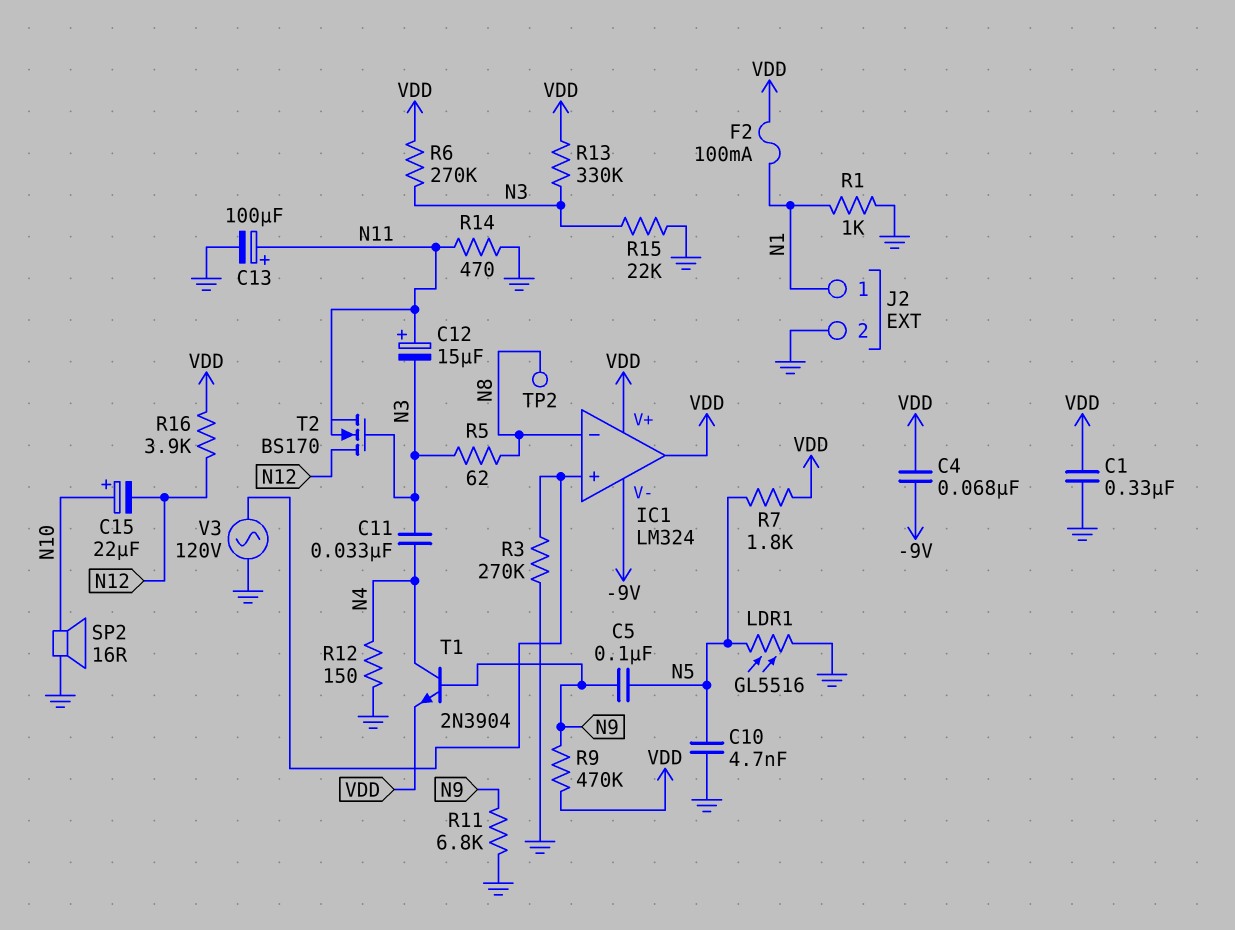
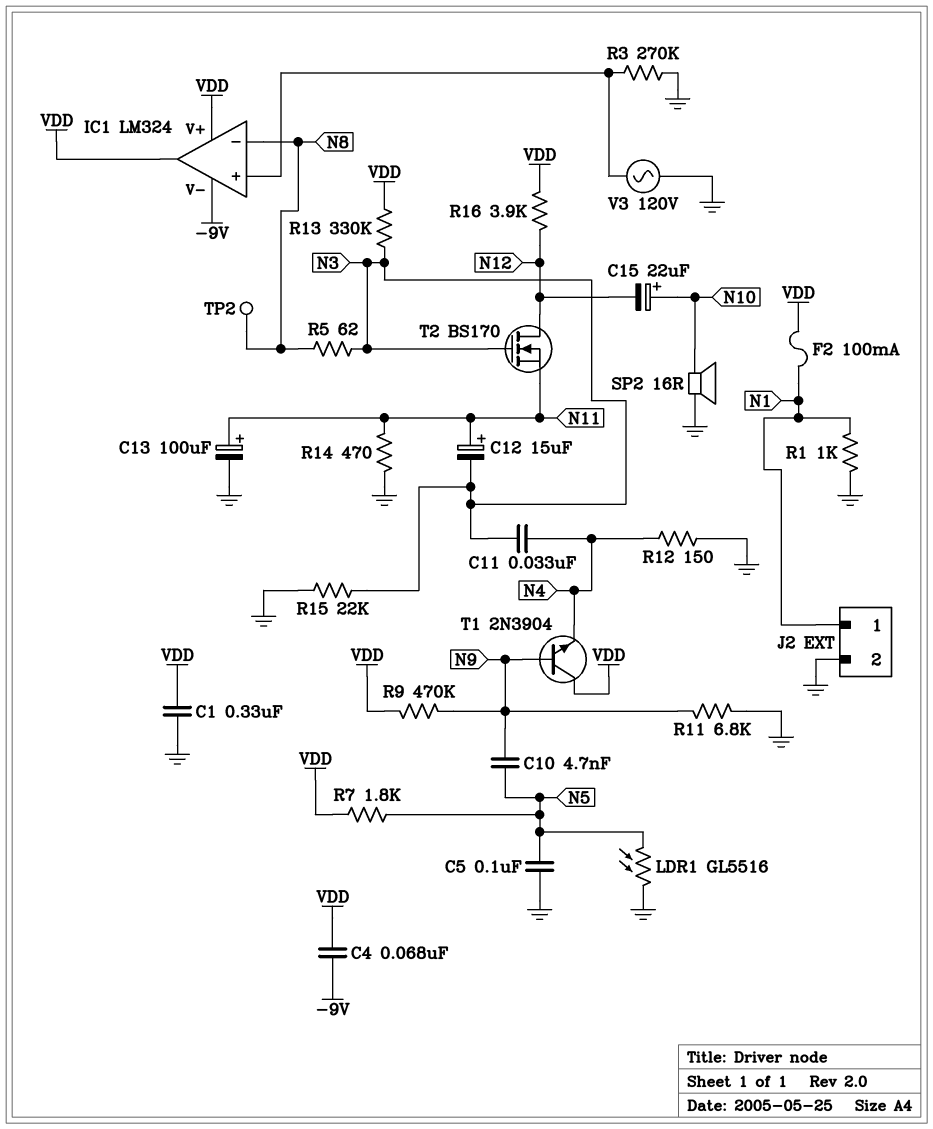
C5: 100nF (N5, N9) -> 100nF (GND, N5)
C10: 4.7nF (GND, N5) -> 4.7nF (N5, N9)
R6: 270k (N3, VDD) -> none
T1: NPN 2N3904 (B N9, C N4, E VDD) -> NPN 2N3904 (B N9, C VDD, E N4)

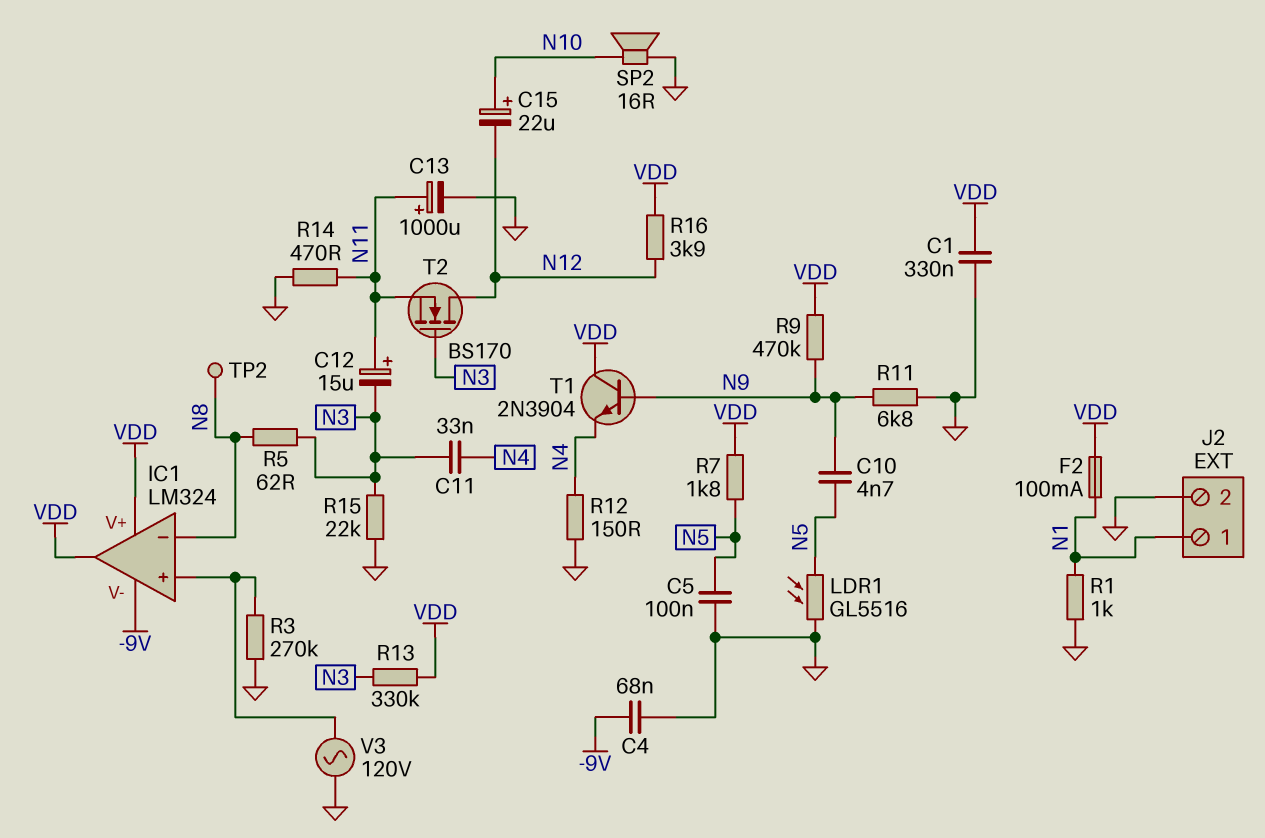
C4: 68nF (-9V, VDD) -> 68nF (-9V, GND)
C13: 100uF (plus N11, minus GND) -> 1000uF (plus N11, minus GND)

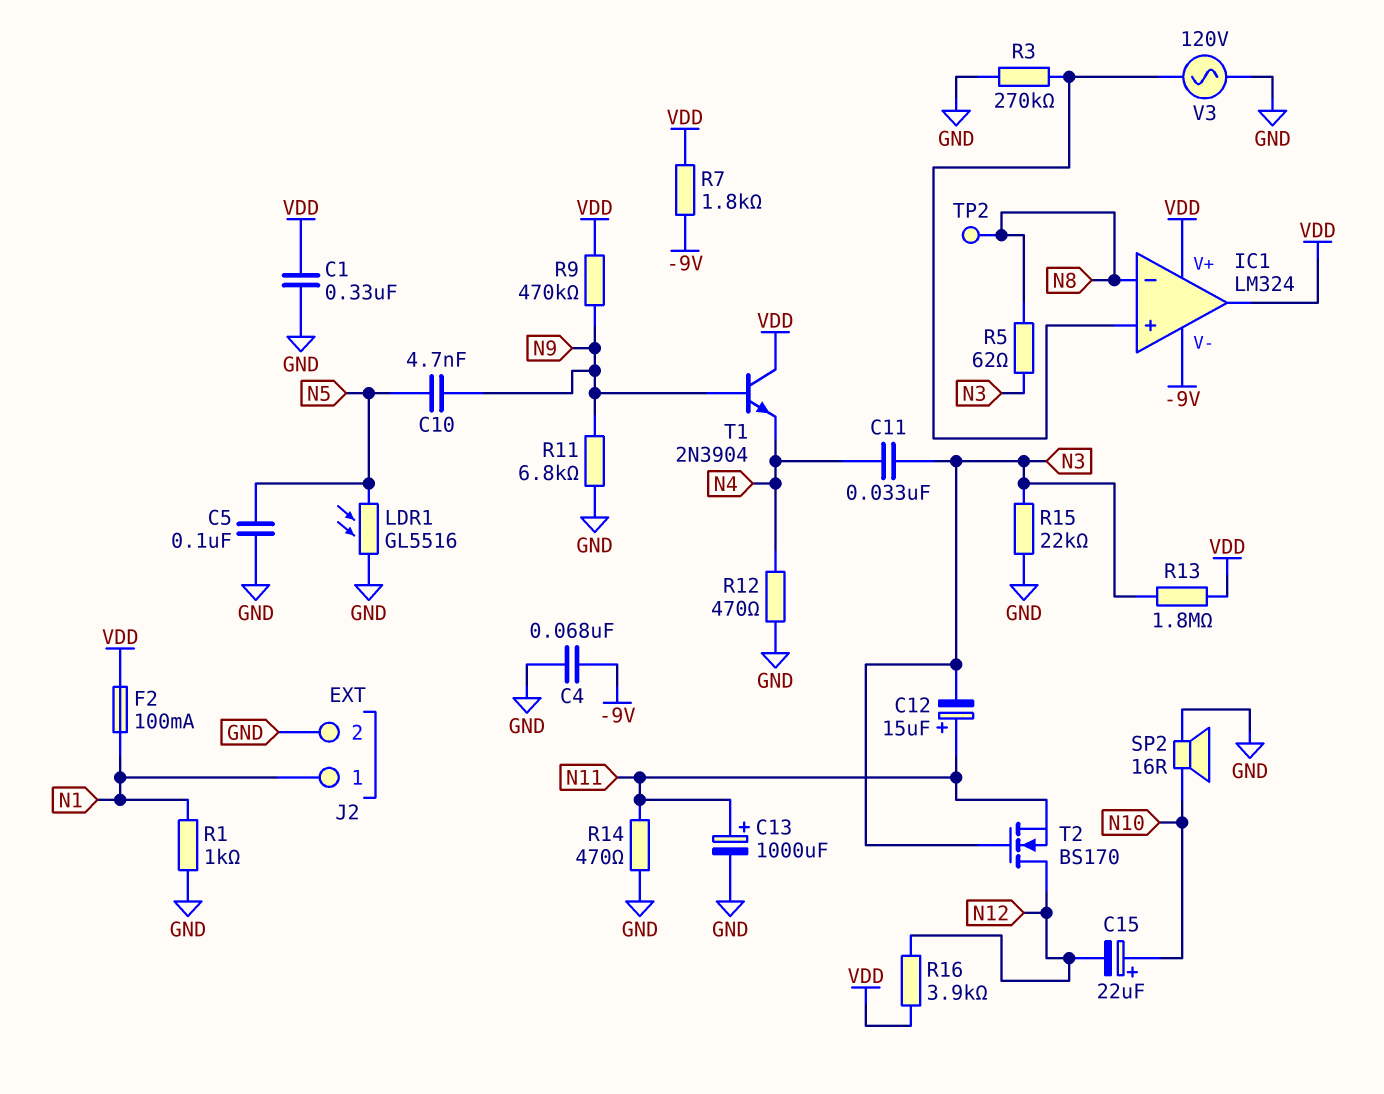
R7: 1.8k (N5, VDD) -> 1.8k (-9V, VDD)
R12: 150 (GND, N4) -> 470 (GND, N4)
R13: 330k (N3, VDD) -> 1.8M (N3, VDD)

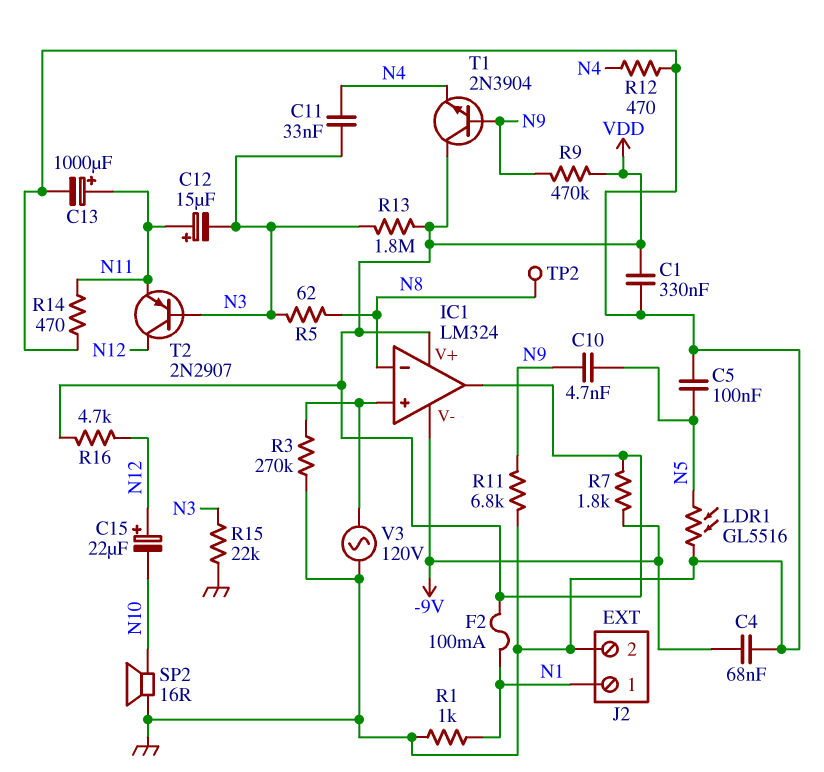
C15: 22uF (plus N10, minus N12) -> 22uF (plus N12, minus N10)
R16: 3.9k (N12, VDD) -> 4.7k (N12, VDD)
T2: NMOS BS170 (G N3, D N12, S N11) -> PNP 2N2907 (B N3, C N12, E N11)

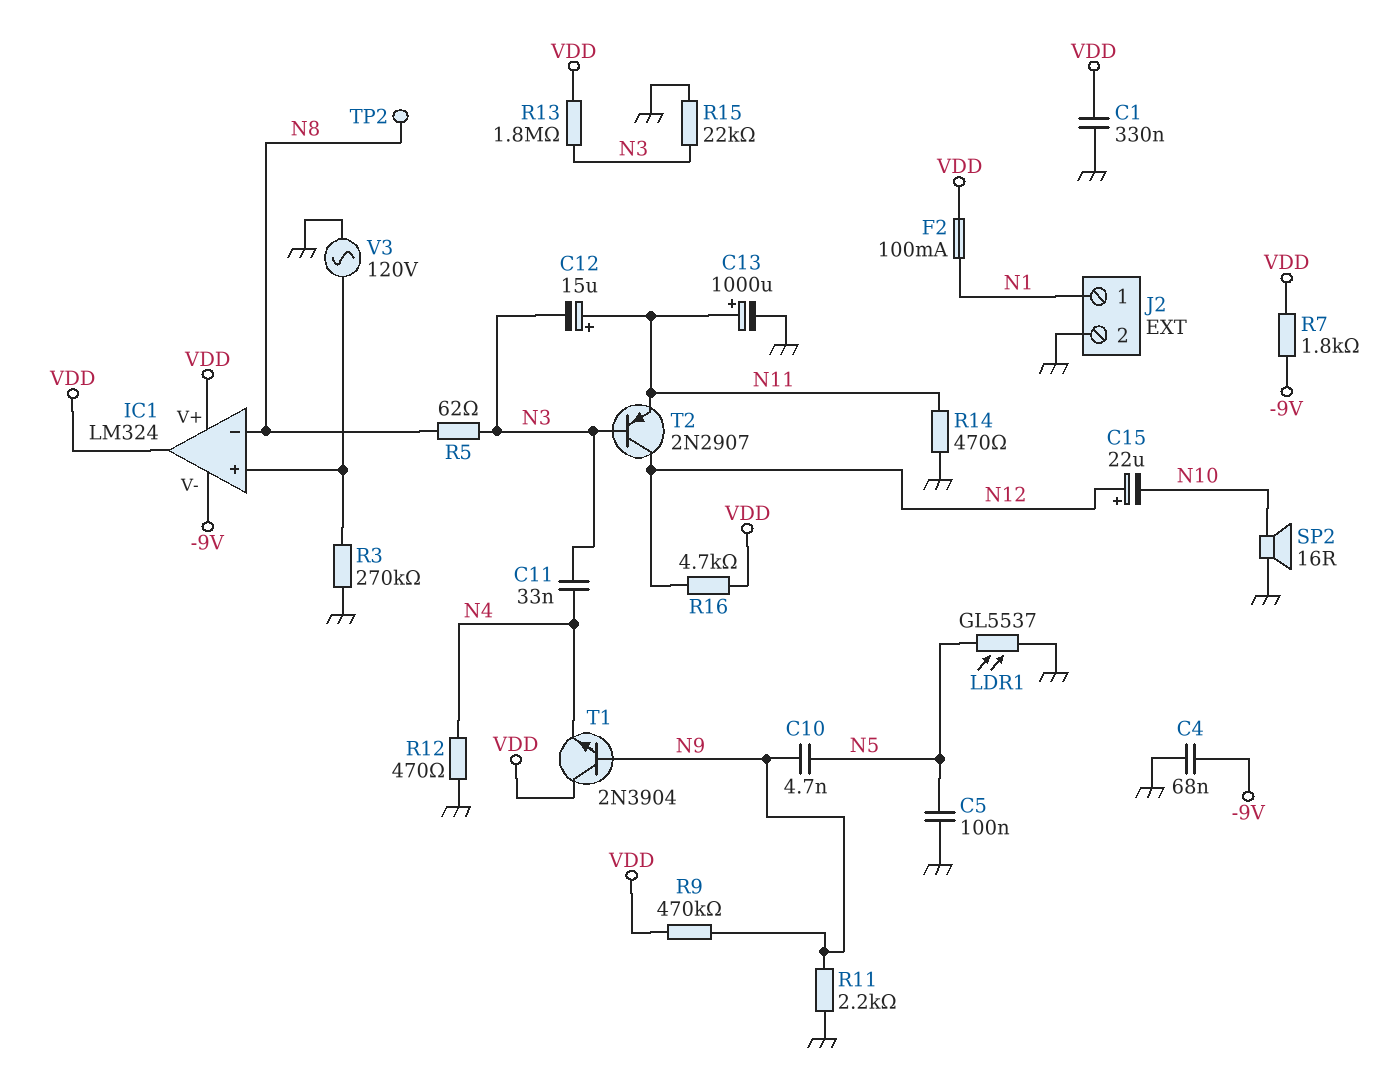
LDR1: GL5516 (GND, N5) -> GL5537 (GND, N5)
R1: 1k (GND, N1) -> none
R11: 6.8k (GND, N9) -> 2.2k (GND, N9)

